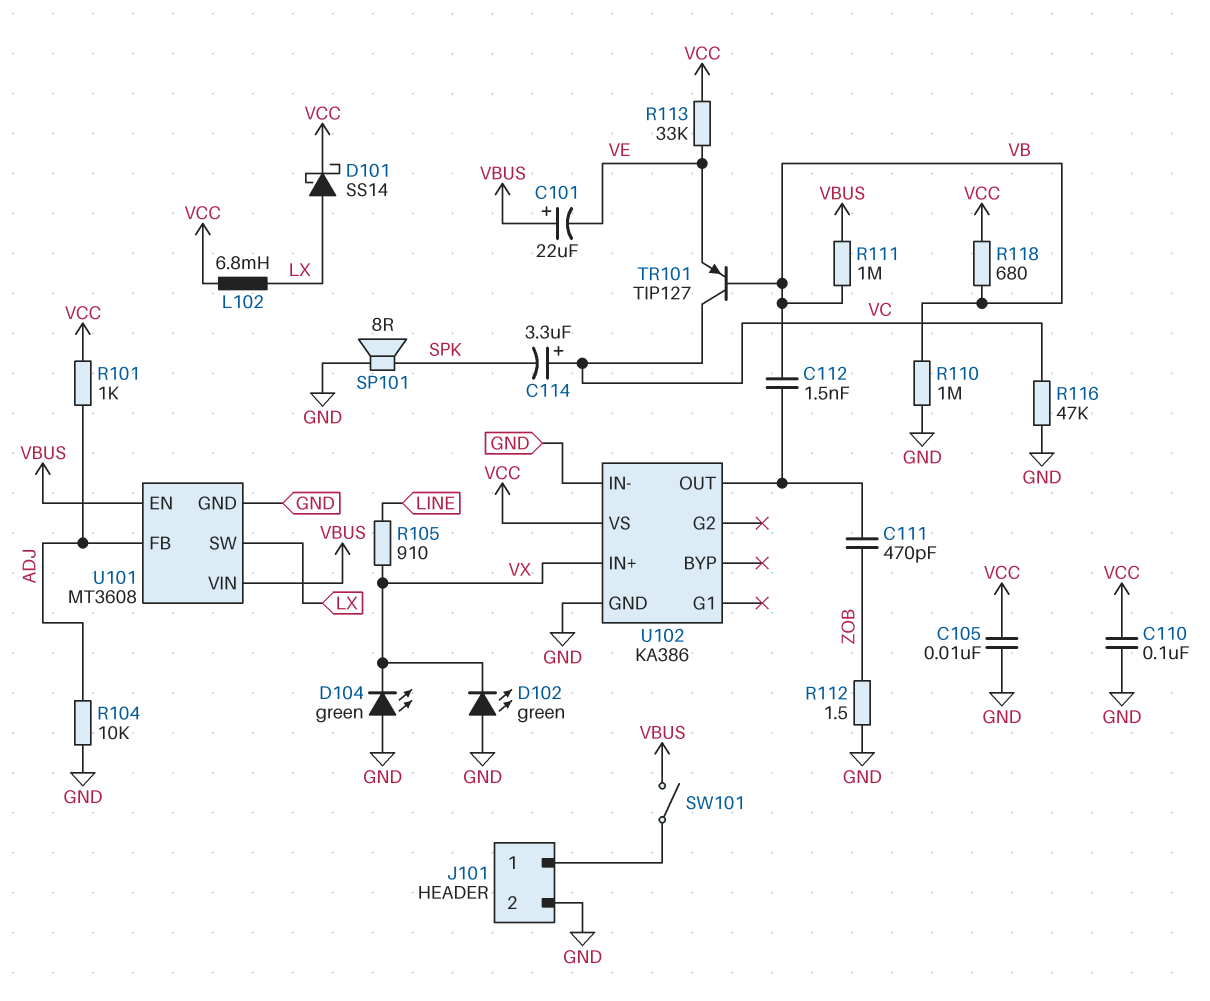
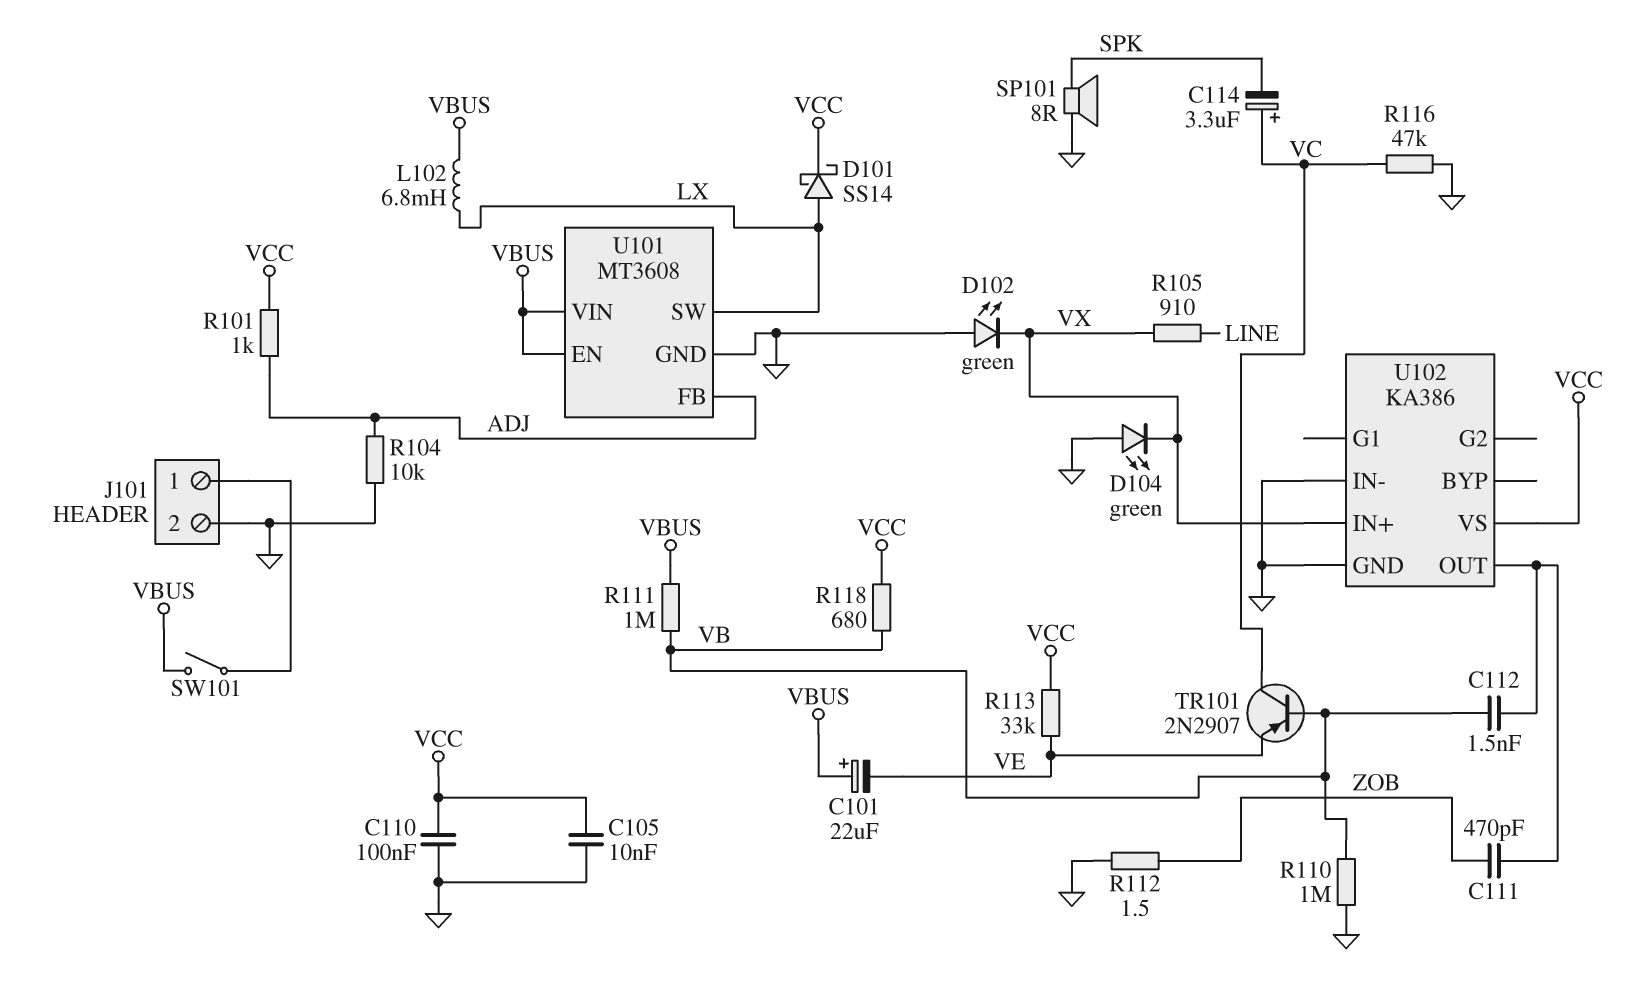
L102: 6.8mH (LX, VCC) -> 6.8mH (LX, VBUS)
TR101: PNP TIP127 (B VB, C VC, E VE) -> PNP 2N2907 (B VB, C VC, E VE)

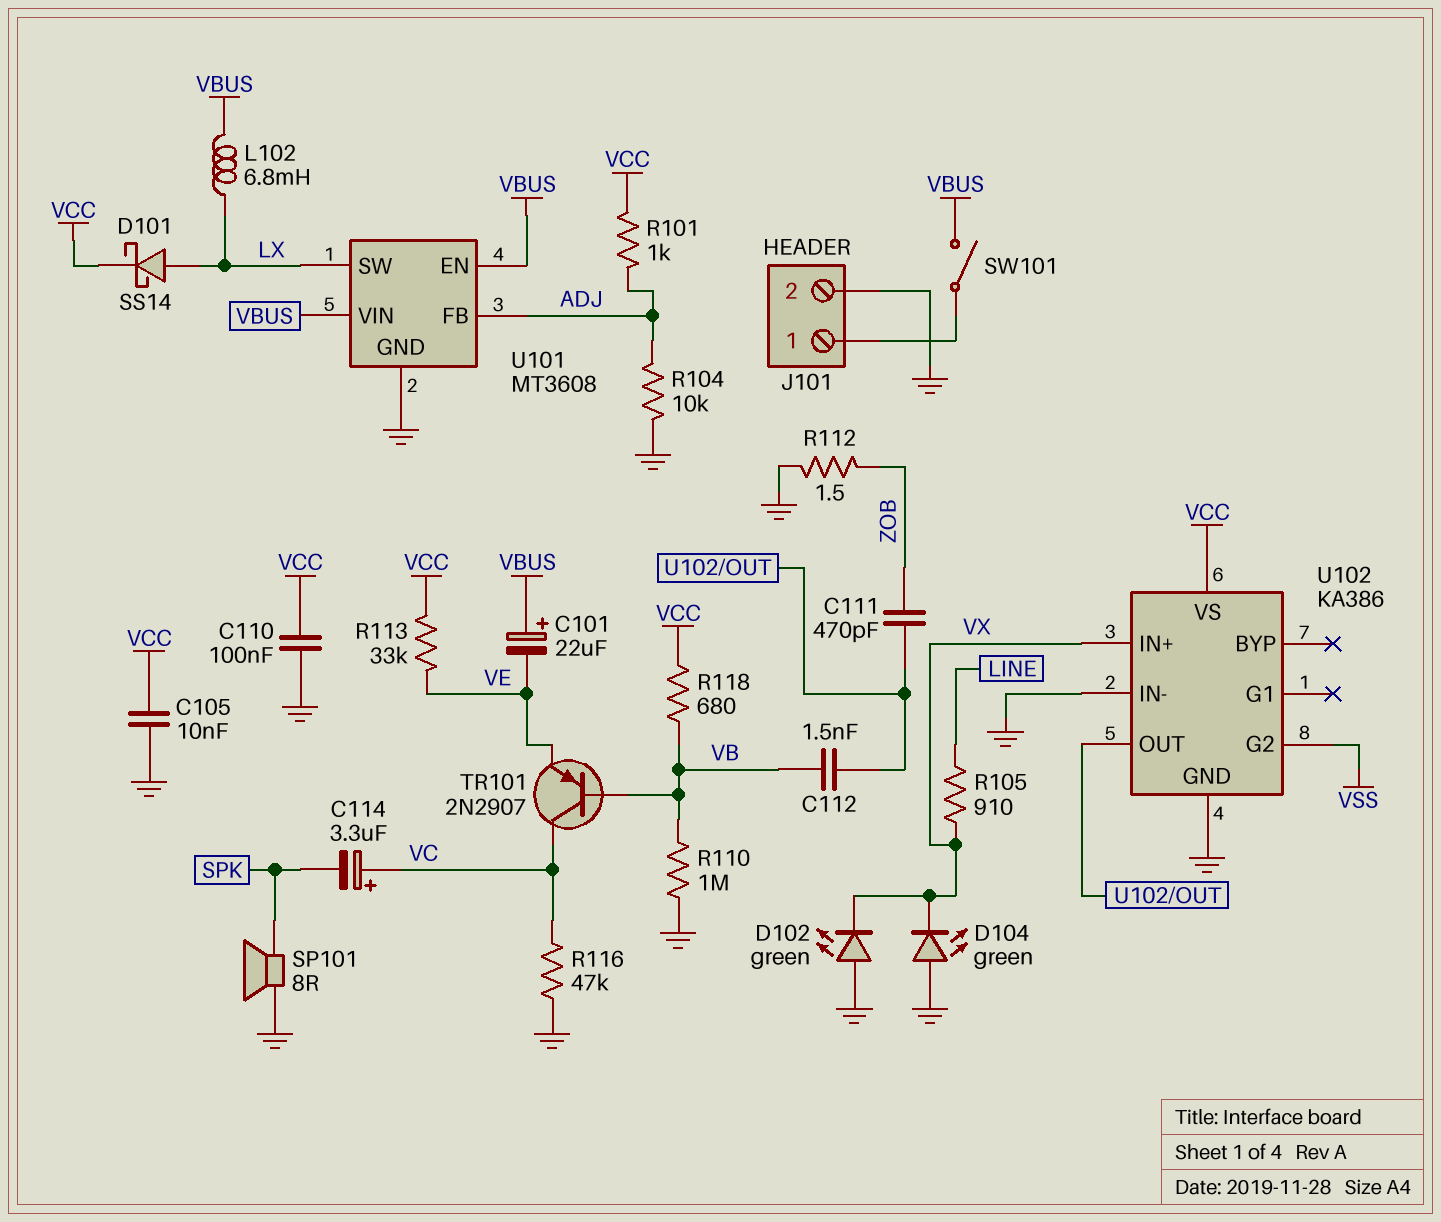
R111: 1M (VB, VBUS) -> none
U102 pin G2: none -> VSS

